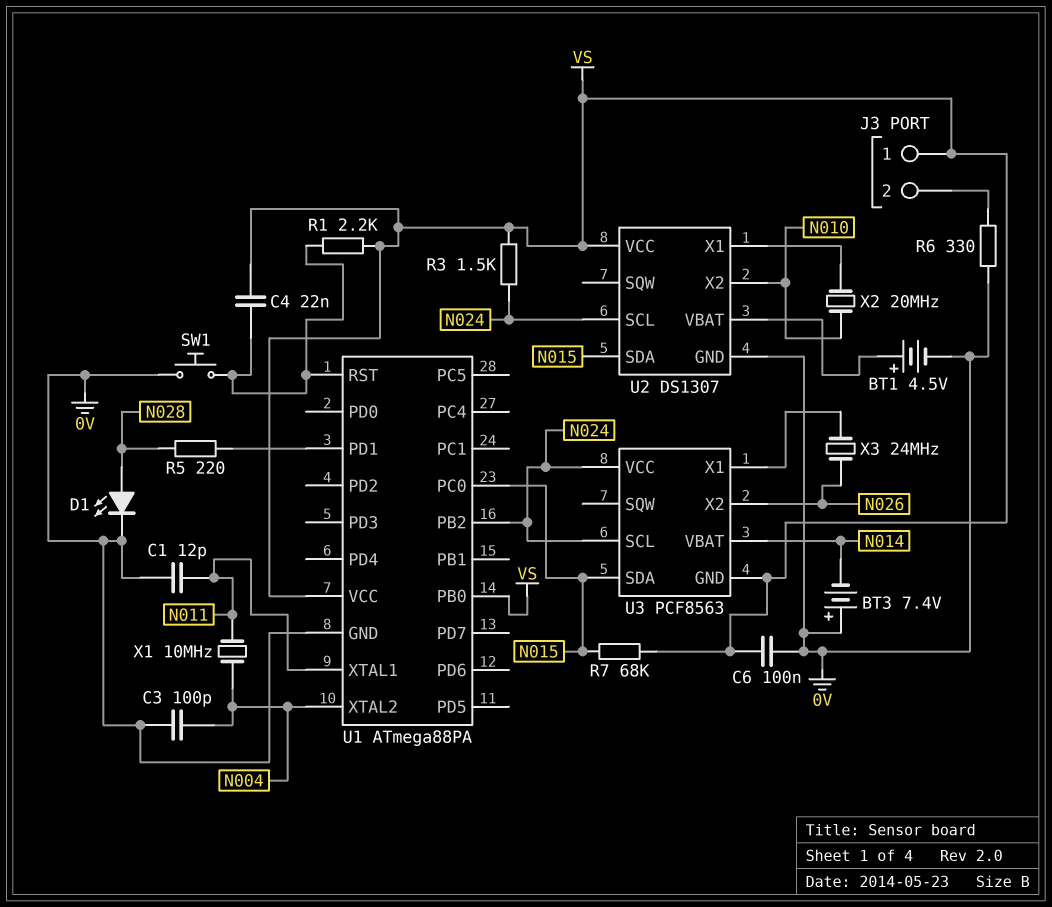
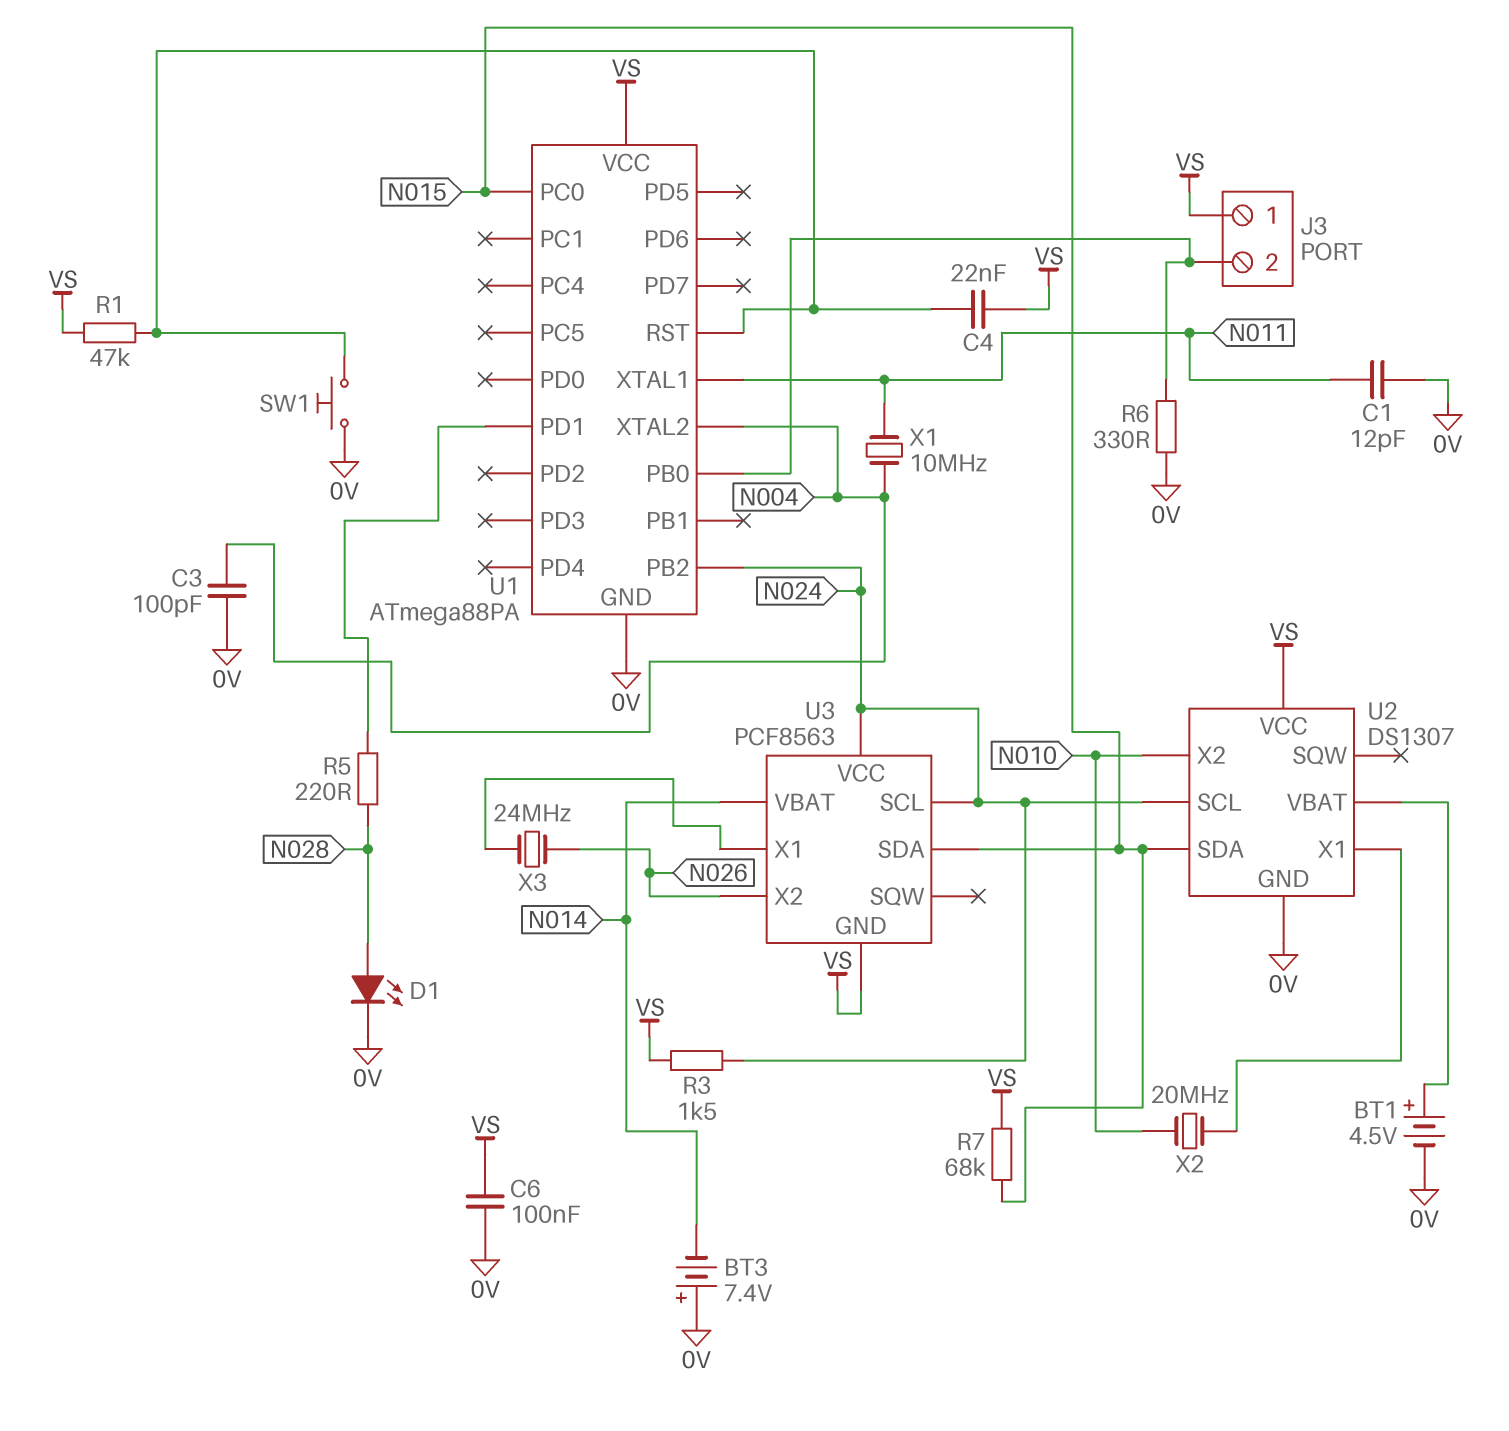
R1: 2.2k (U1/RST, VS) -> 47k (U1/RST, VS)
U1 pin PB0: VS -> J3/2

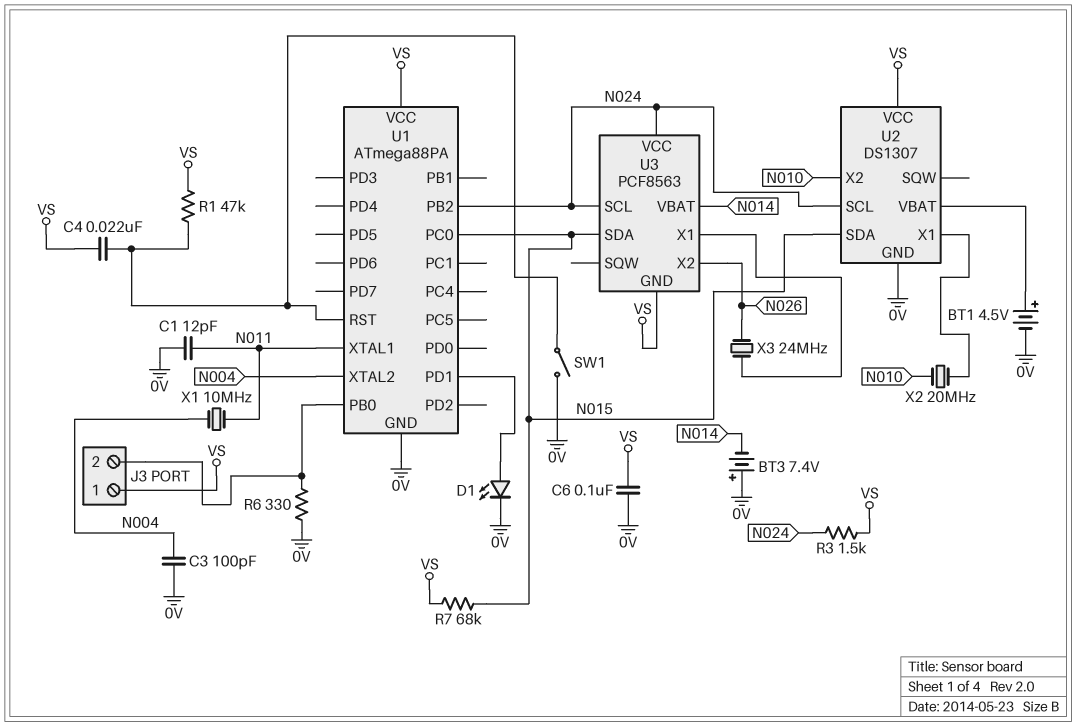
D1: LED (A N028, K 0V) -> LED (A U1/PD1, K 0V)
R5: 220 (N028, U1/PD1) -> none
SW1: button (0V, U1/RST) -> switch (0V, U1/RST)

